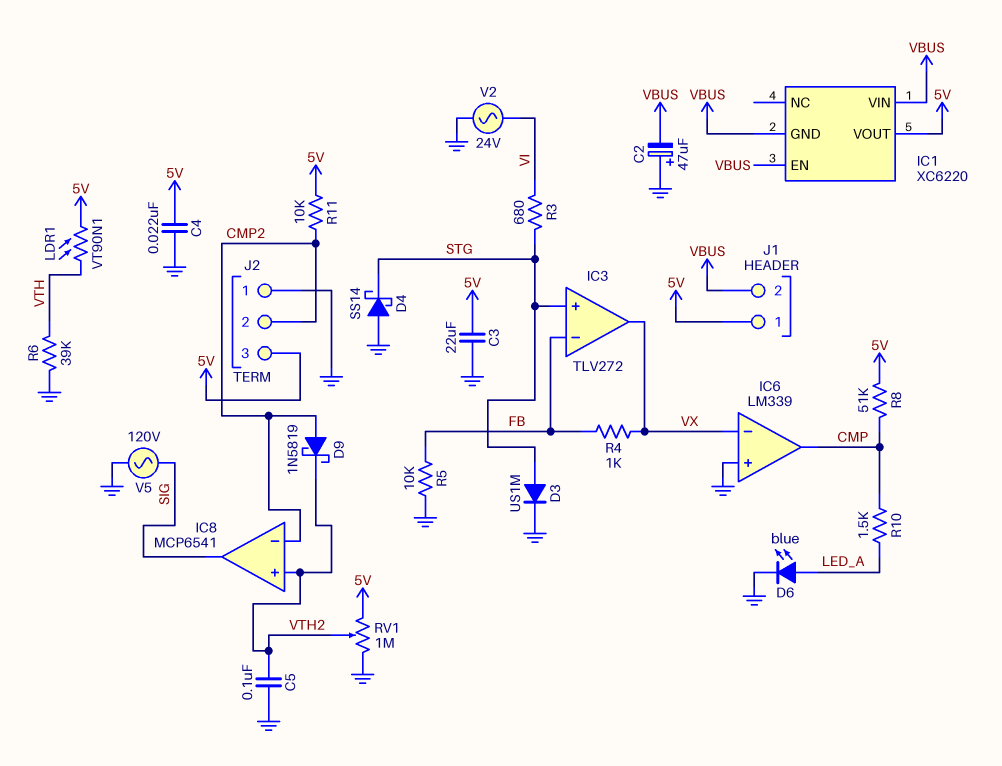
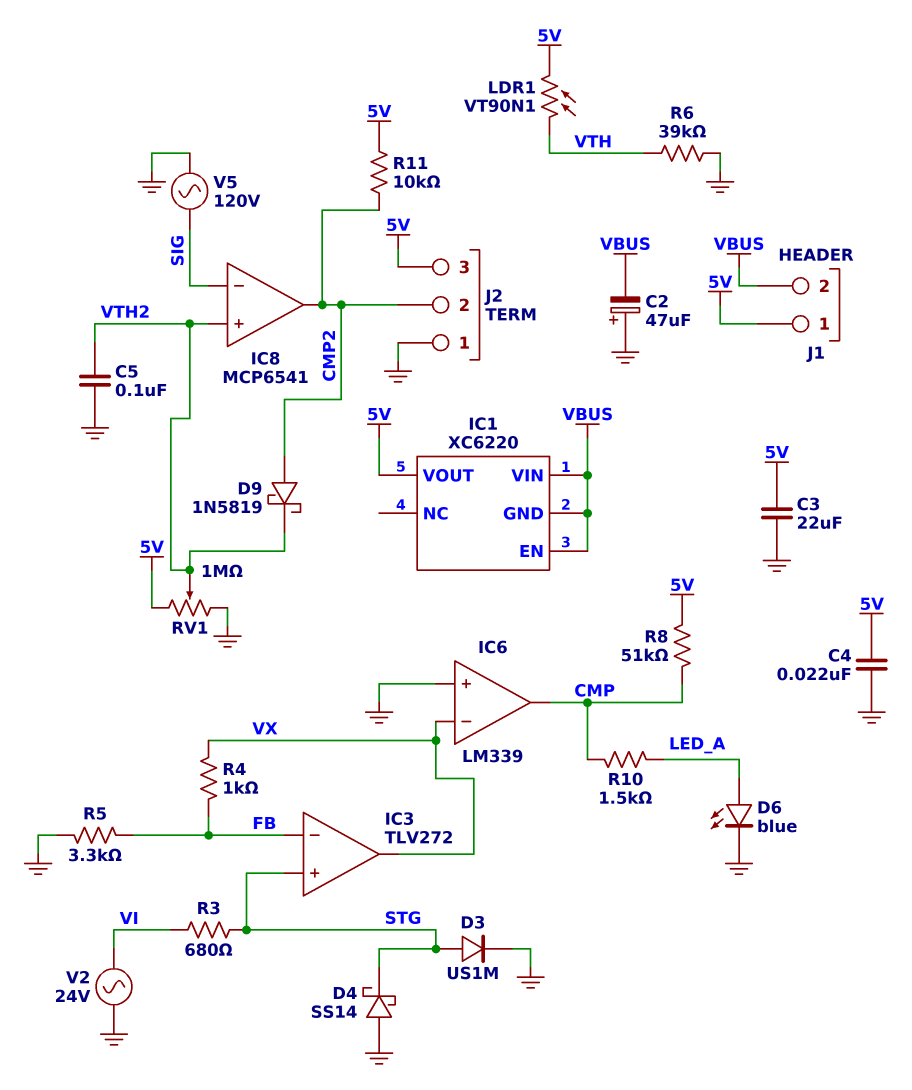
IC8 pin in-: CMP2 -> SIG
IC8 pin out: SIG -> CMP2
R5: 10k (FB, GND) -> 3.3k (FB, GND)

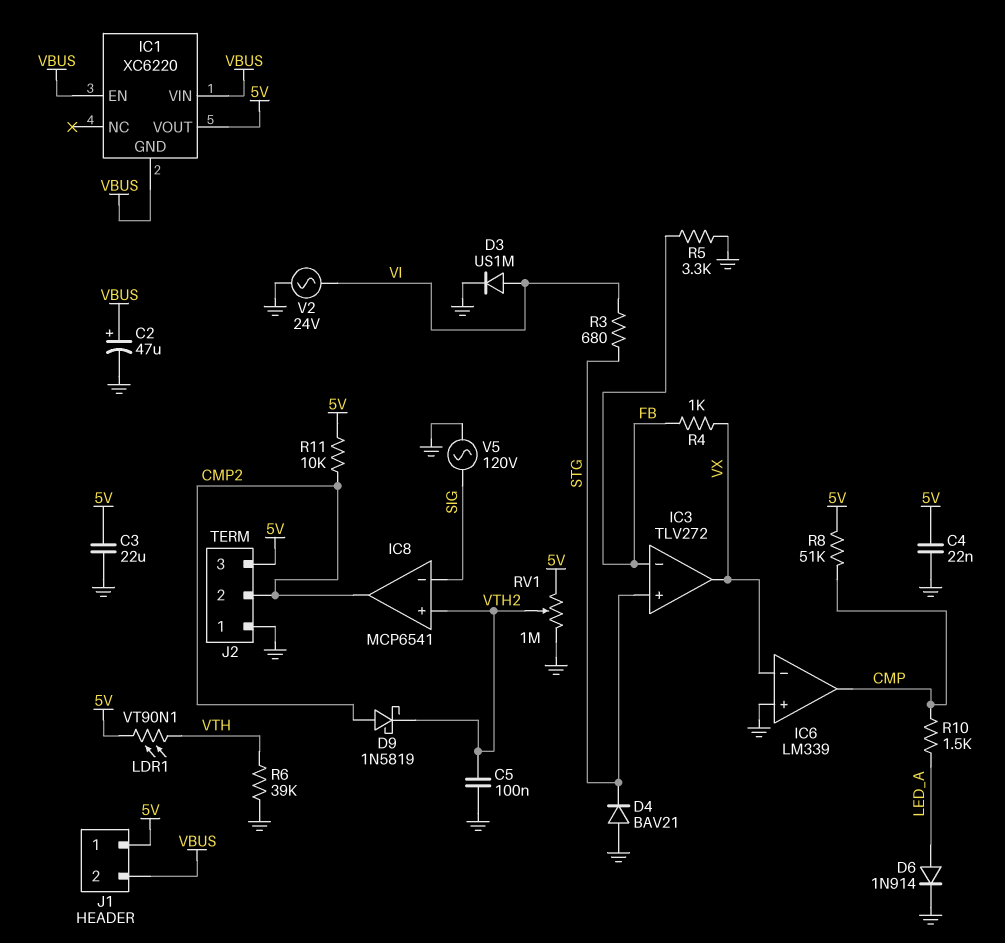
C2: 47uF (plus GND, minus VBUS) -> 47uF (plus VBUS, minus GND)
D3: diode US1M (A STG, K GND) -> diode US1M (A VI, K GND)
D4: schottky SS14 (A GND, K STG) -> diode BAV21 (A GND, K STG)
D6: LED blue (A LED_A, K GND) -> diode 1N914 (A LED_A, K GND)

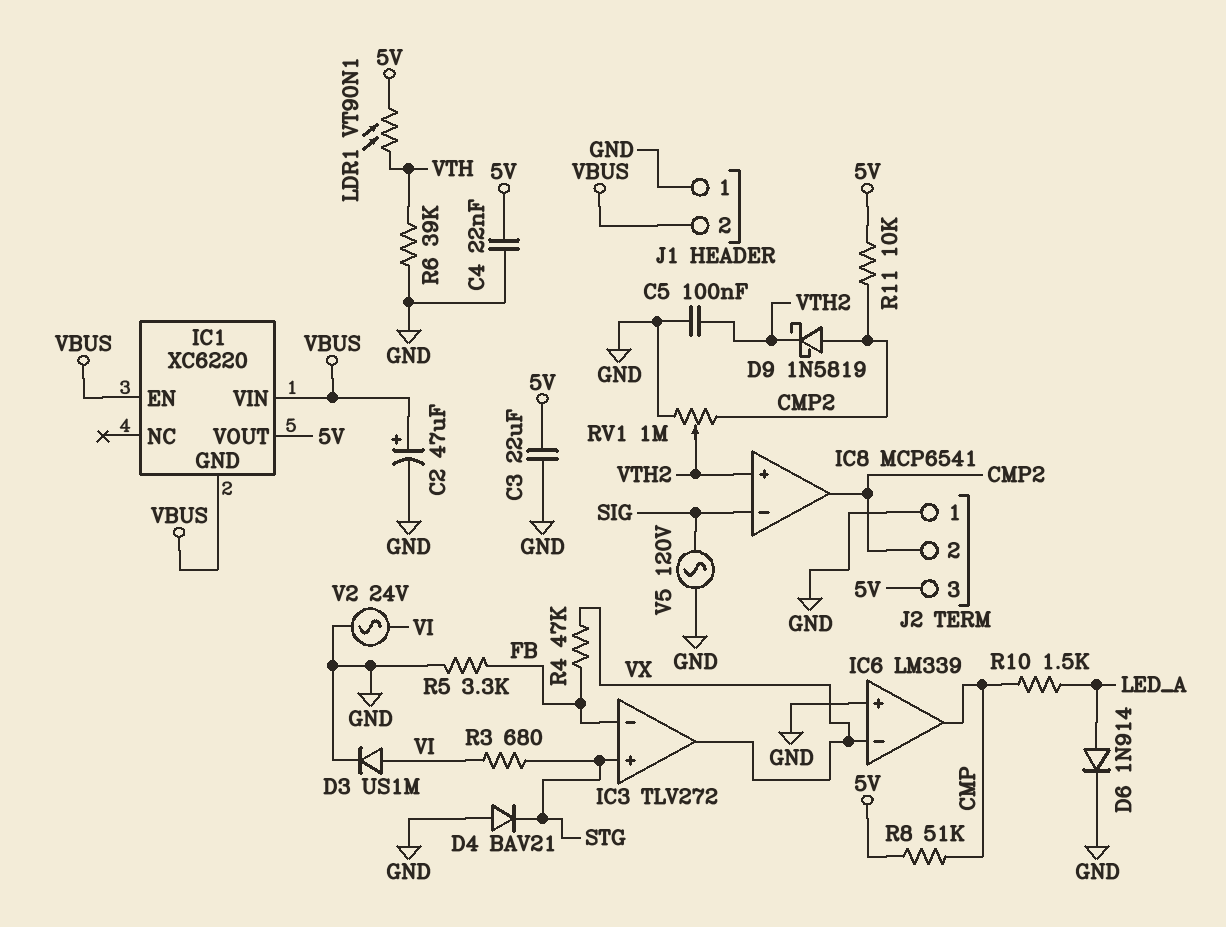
J1 pin 1: 5V -> GND
R4: 1k (FB, VX) -> 47k (FB, VX)
RV1: 1M (5V, GND, wiper VTH2) -> 1M (CMP2, GND, wiper VTH2)

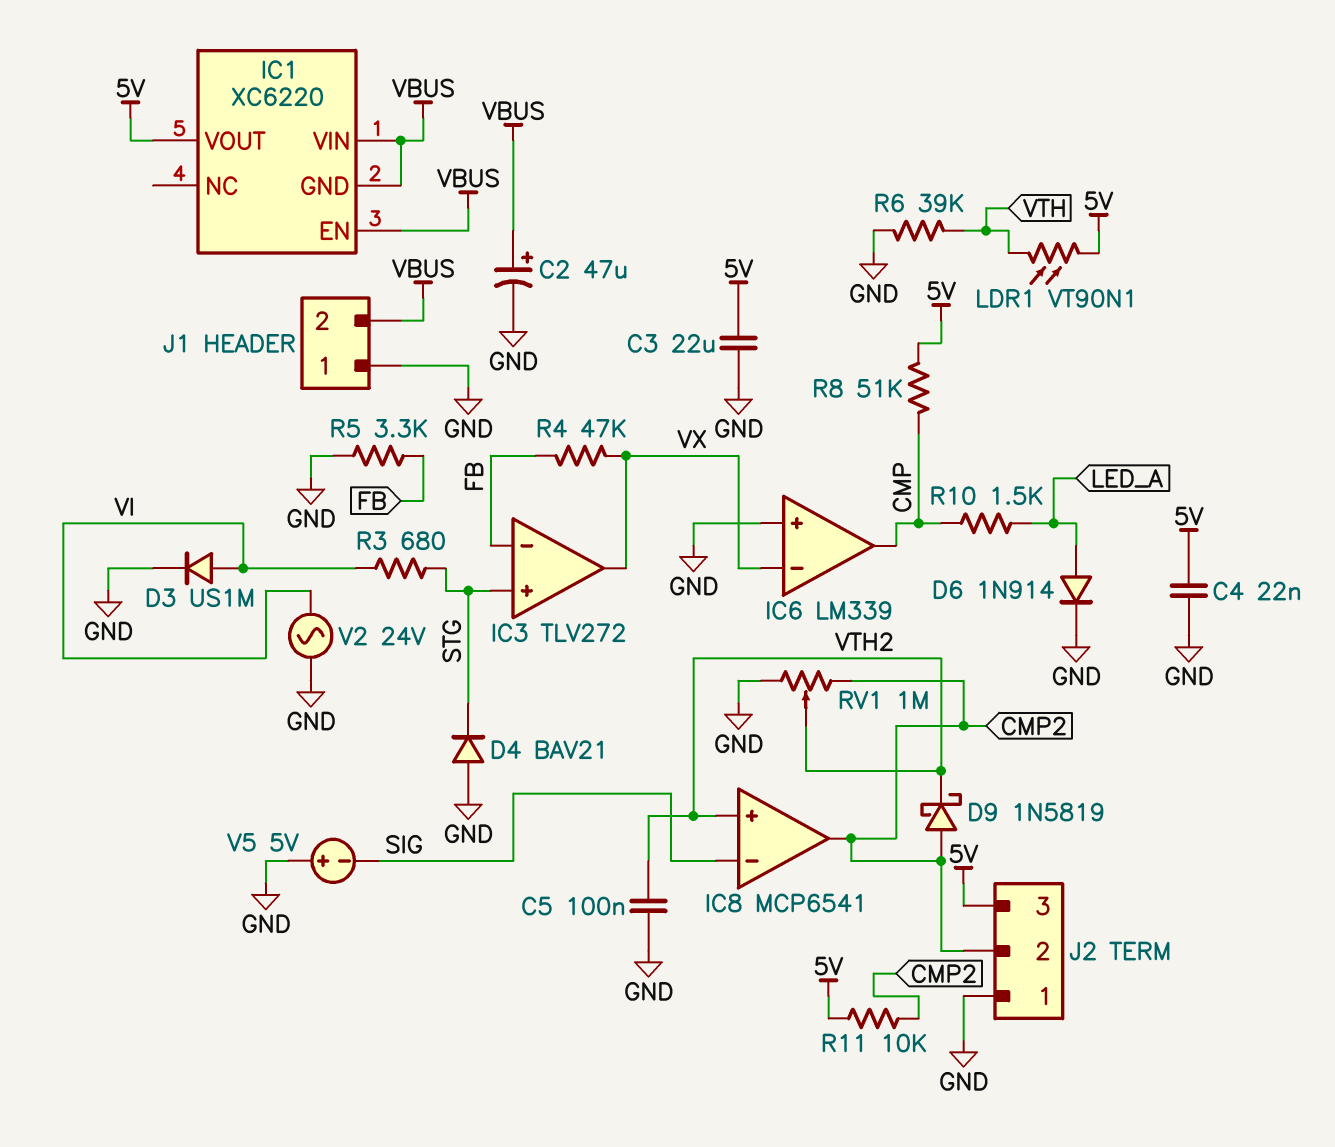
V5: AC 120V (GND, SIG) -> 5V (plus GND, minus SIG)

